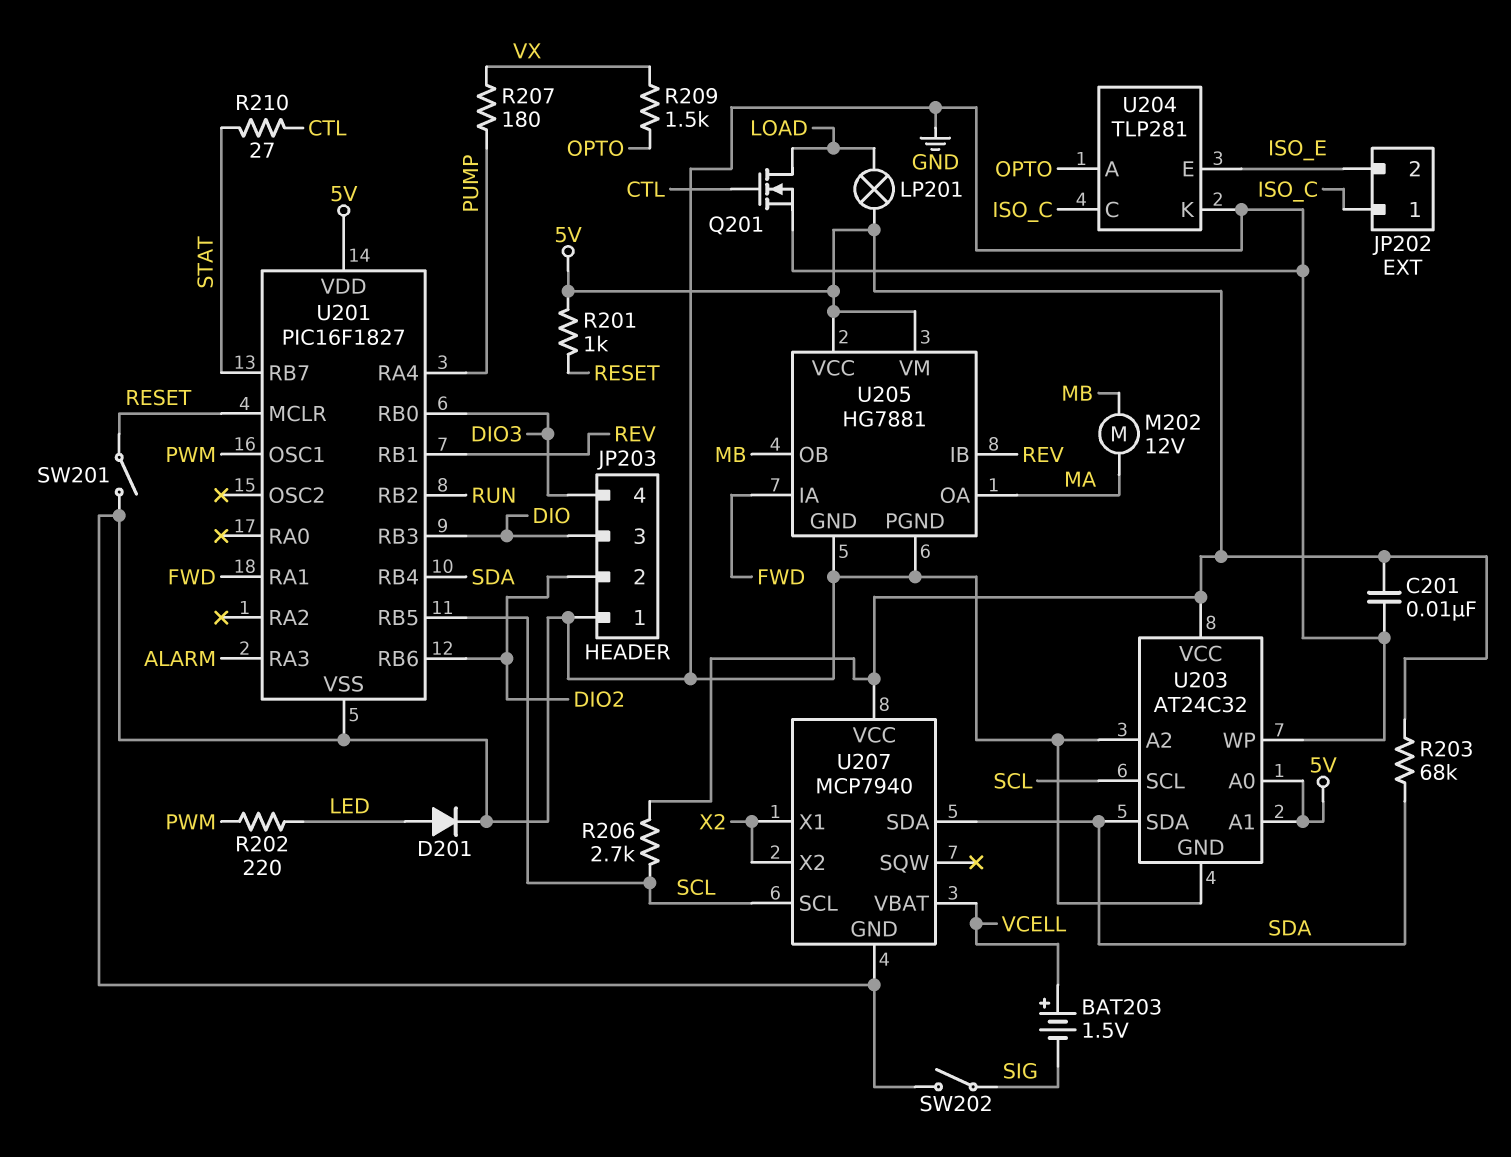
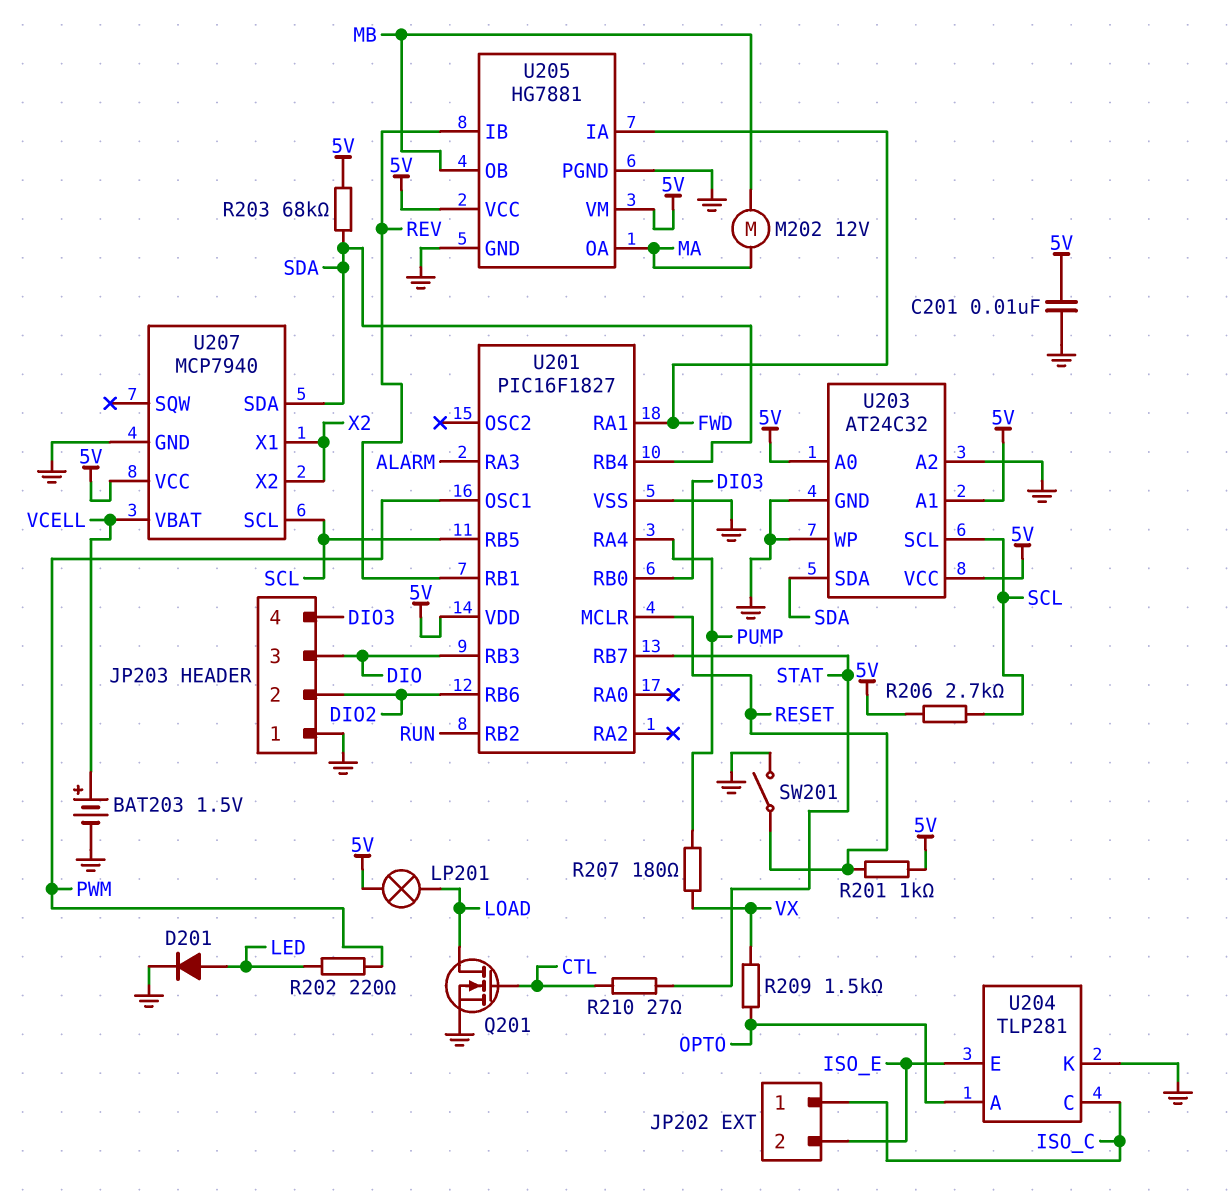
BAT203: 1.5V (plus VCELL, minus SIG) -> 1.5V (plus VCELL, minus GND)
SW202: switch (GND, SIG) -> none

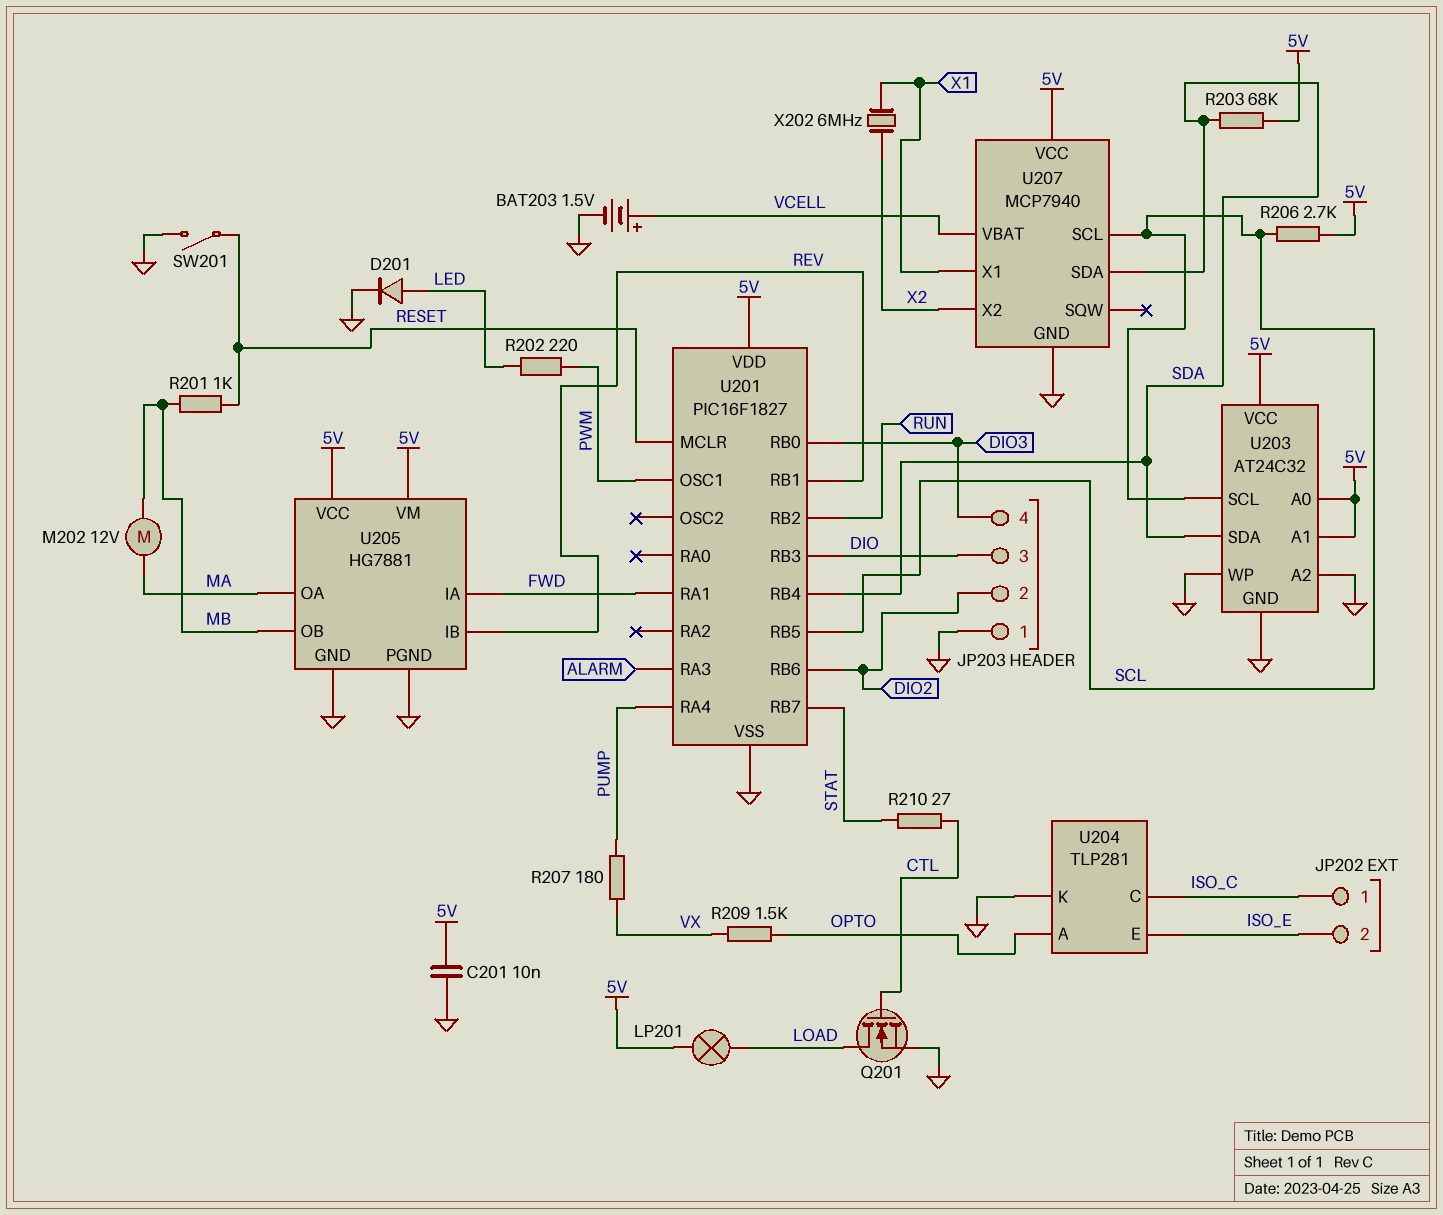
R201: 1k (5V, RESET) -> 1k (MB, RESET)
U207 pin X1: X2 -> X1
X202: none -> 6MHz (X1, X2)

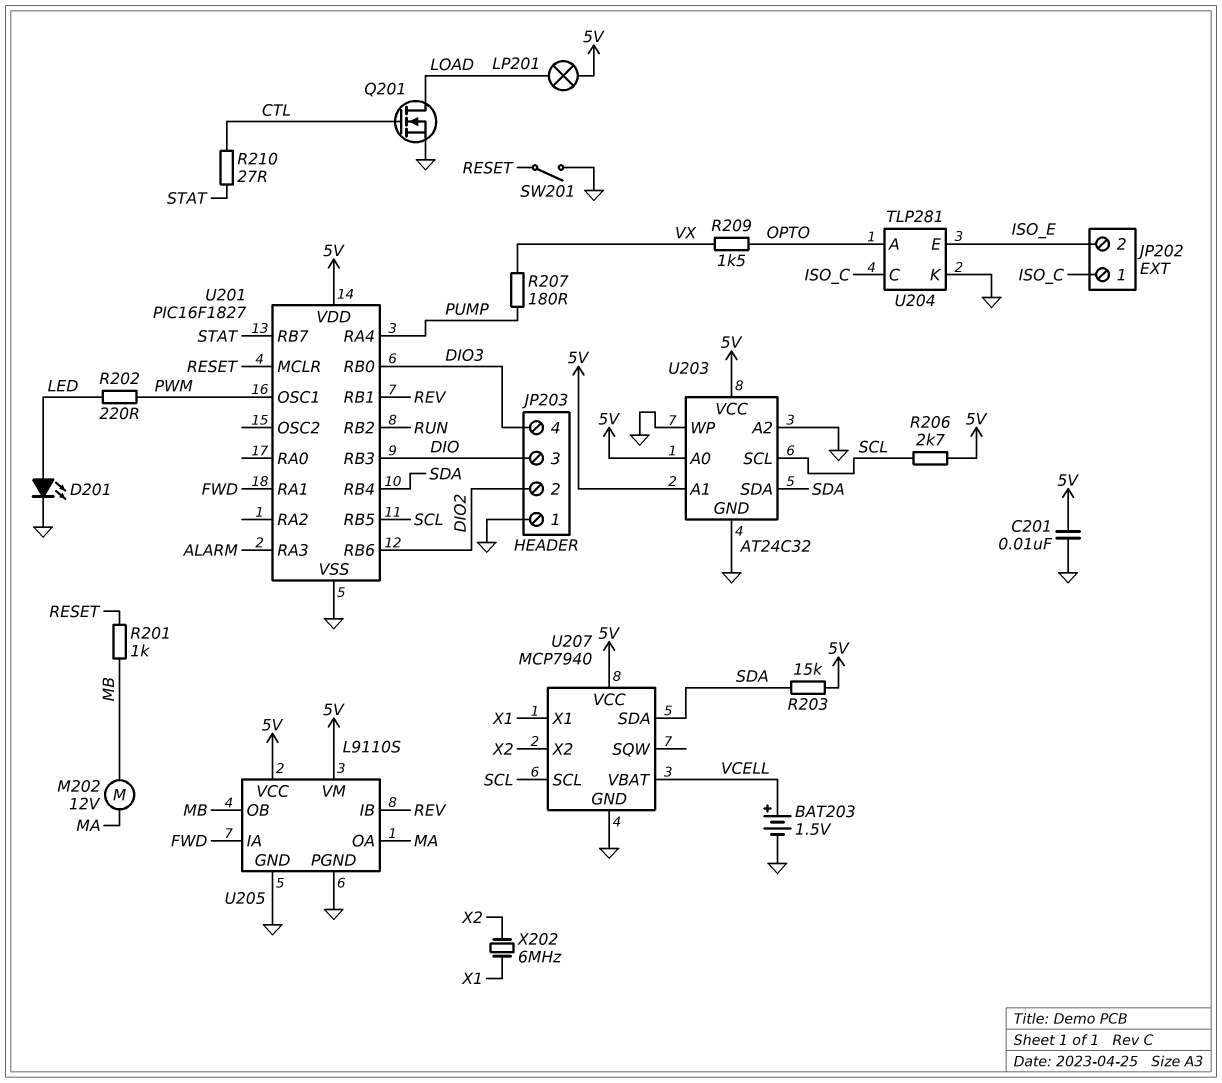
D201: diode (A LED, K GND) -> LED (A LED, K GND)
R203: 68k (5V, SDA) -> 15k (5V, SDA)
U205: HG7881 -> L9110S

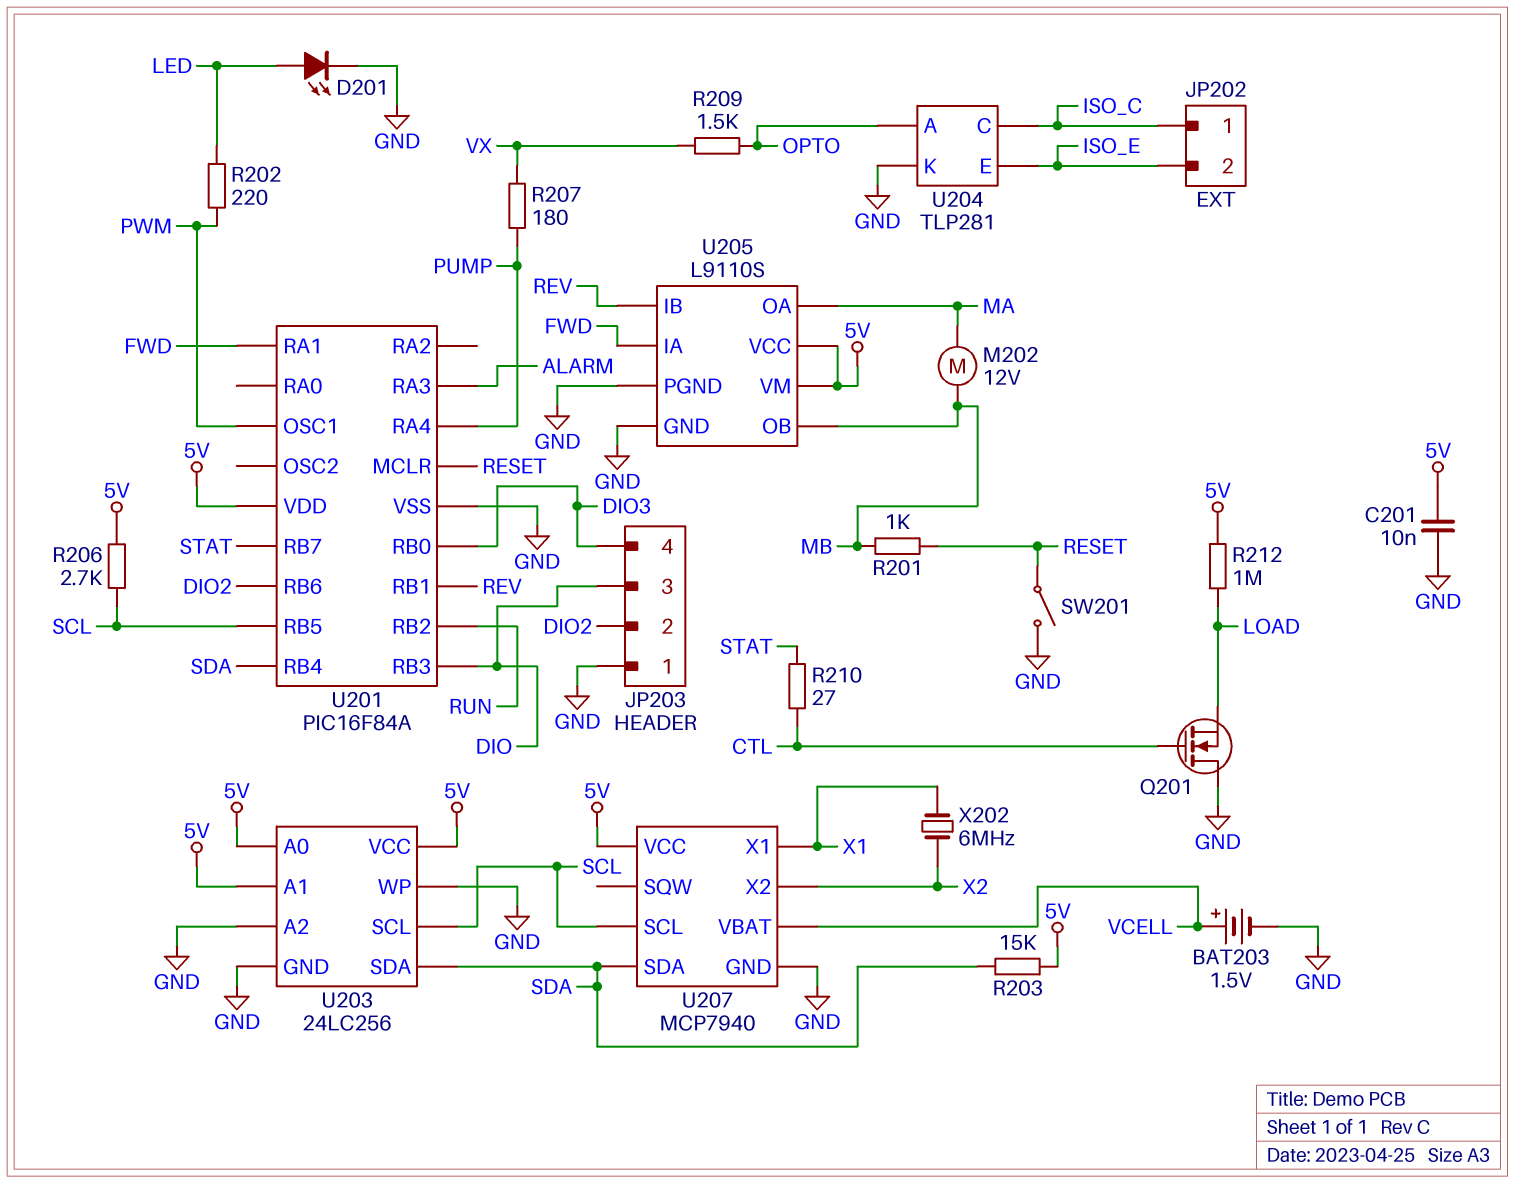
LP201: lamp (5V, LOAD) -> none
Q201: NMOS (G CTL, D LOAD, S GND) -> NMOS (G CTL, D GND, S LOAD)
R212: none -> 1M (5V, LOAD)
U201: PIC16F1827 -> PIC16F84A
U203: AT24C32 -> 24LC256

